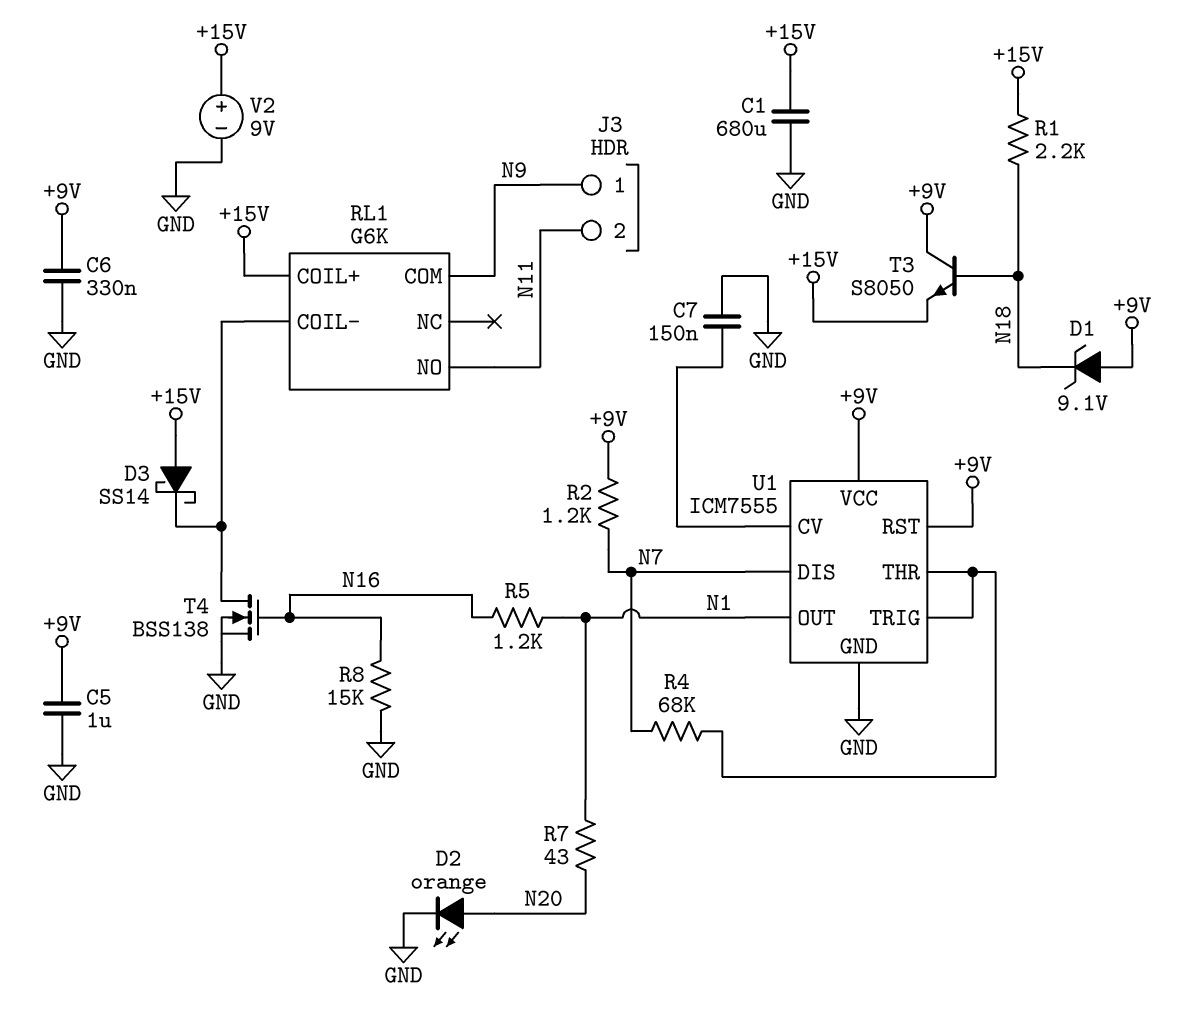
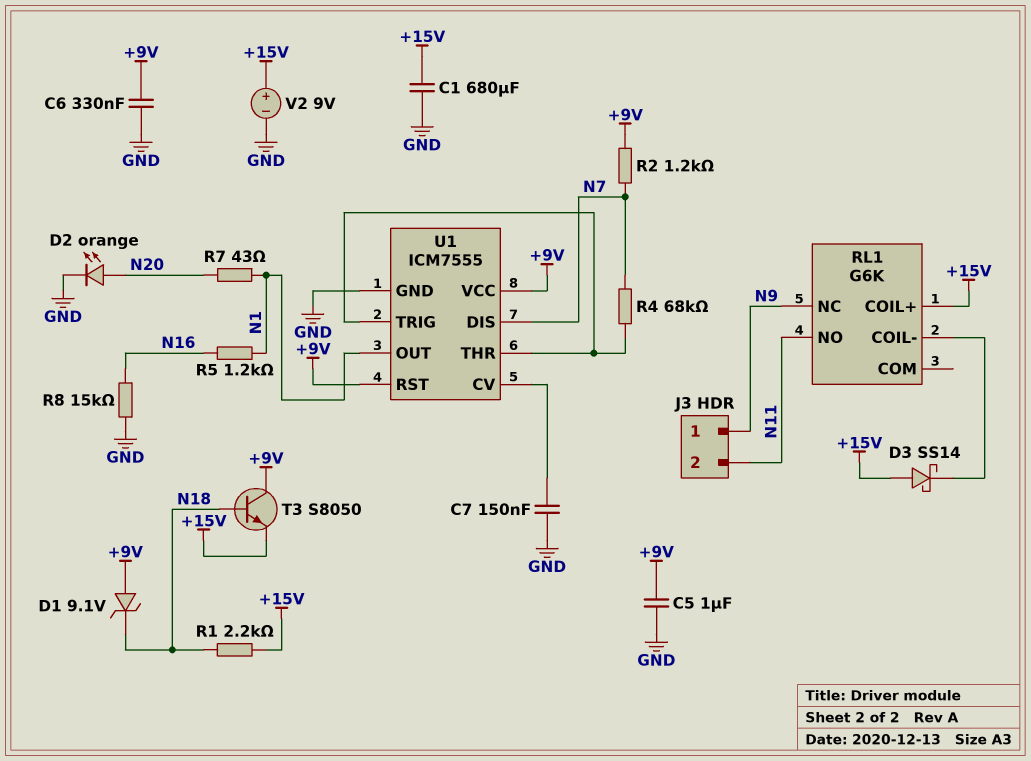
RL1 pin COM: N9 -> none
RL1 pin NC: none -> N9
T4: NMOS BSS138 (G N16, D RL1/COIL-, S GND) -> none

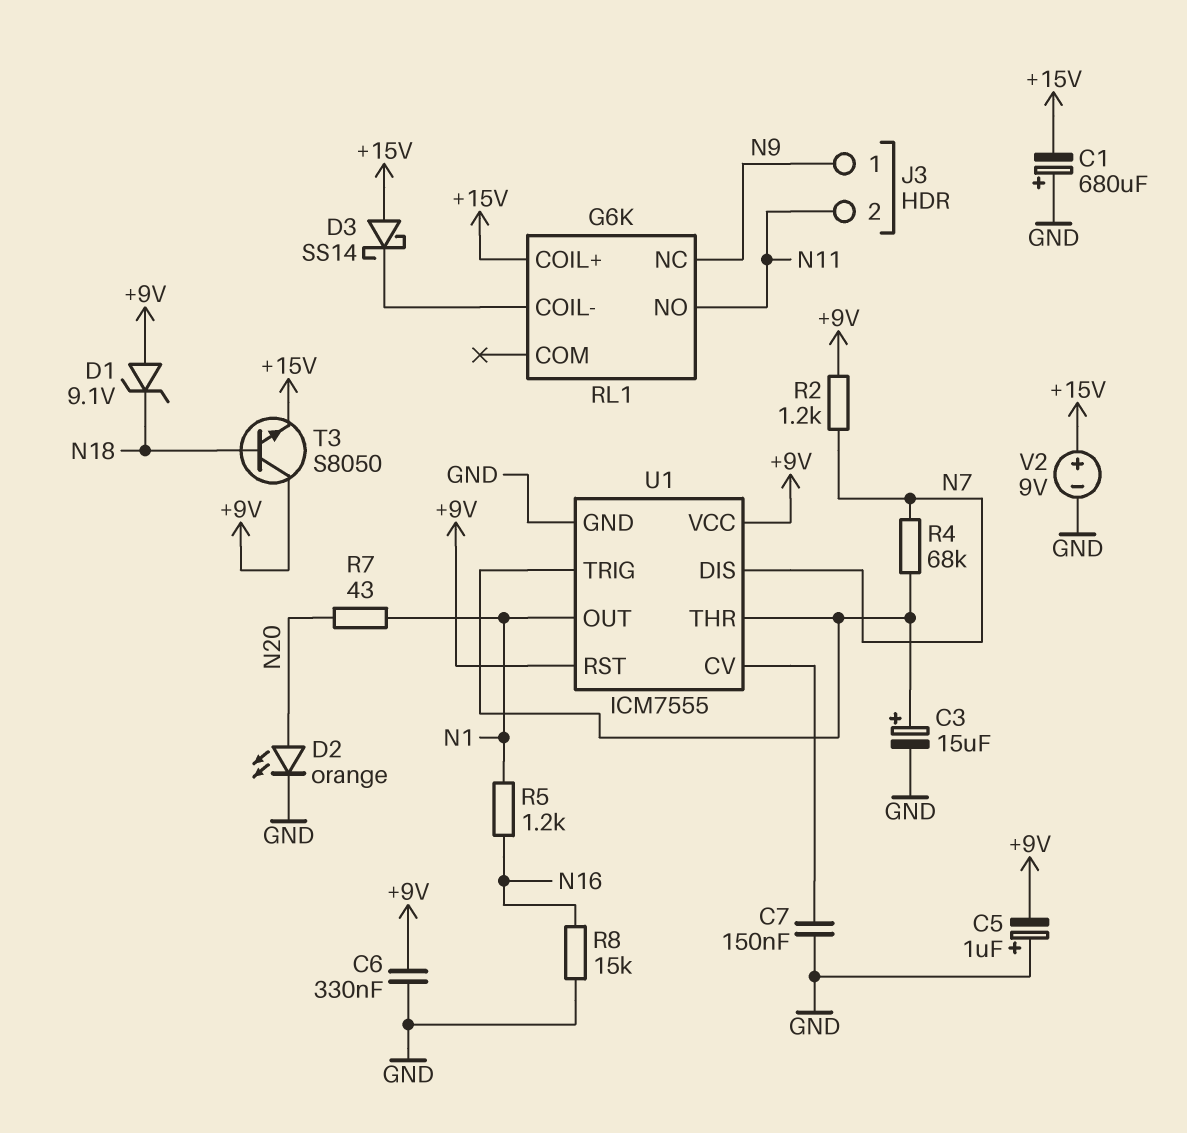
C1: 680uF (+15V, GND) -> 680uF (plus GND, minus +15V)
C3: none -> 15uF (plus U1/THR, minus GND)
C5: 1uF (+9V, GND) -> 1uF (plus GND, minus +9V)
R1: 2.2k (+15V, N18) -> none

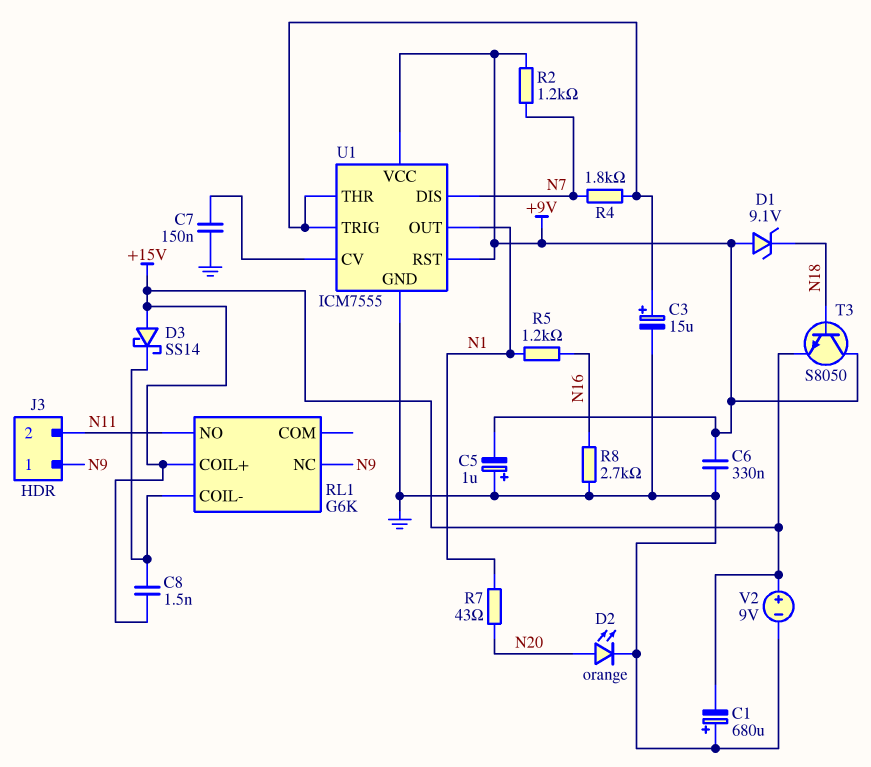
C8: none -> 1.5nF (+15V, RL1/COIL-)
R4: 68k (N7, U1/THR) -> 1.8k (N7, U1/THR)
R8: 15k (GND, N16) -> 2.7k (GND, N16)

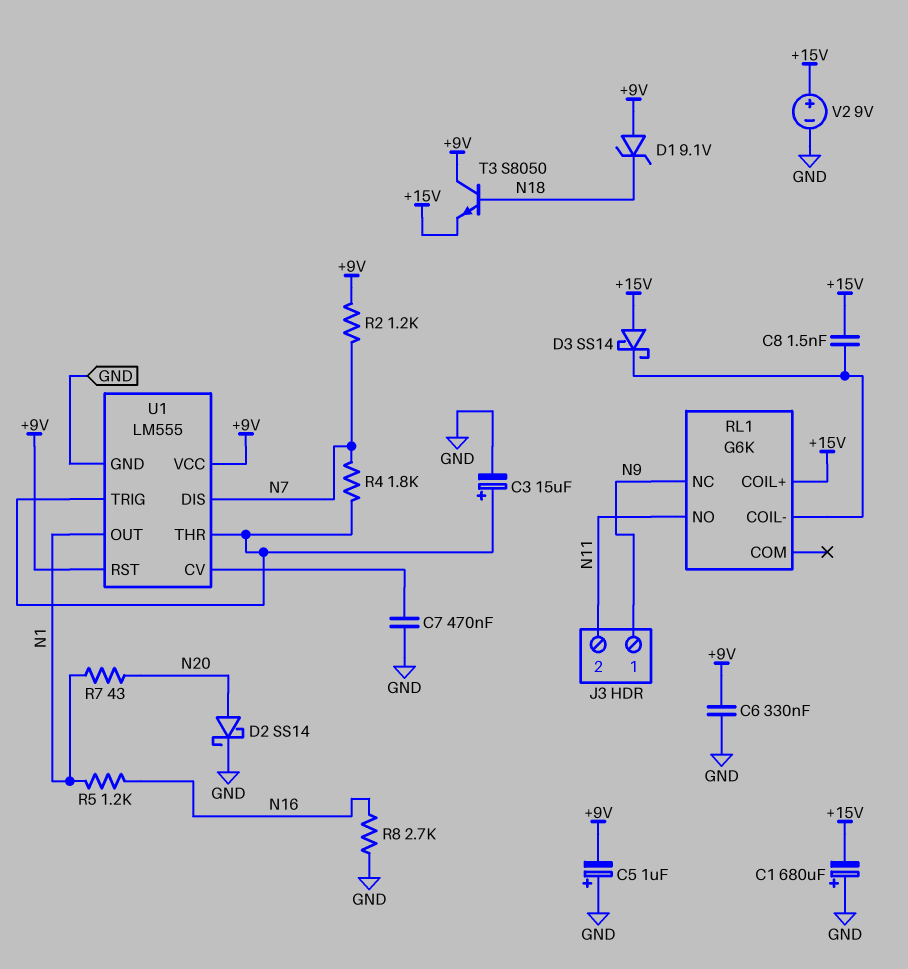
C7: 150nF (GND, U1/CV) -> 470nF (GND, U1/CV)
D2: LED orange (A N20, K GND) -> schottky SS14 (A N20, K GND)
U1: ICM7555 -> LM555

